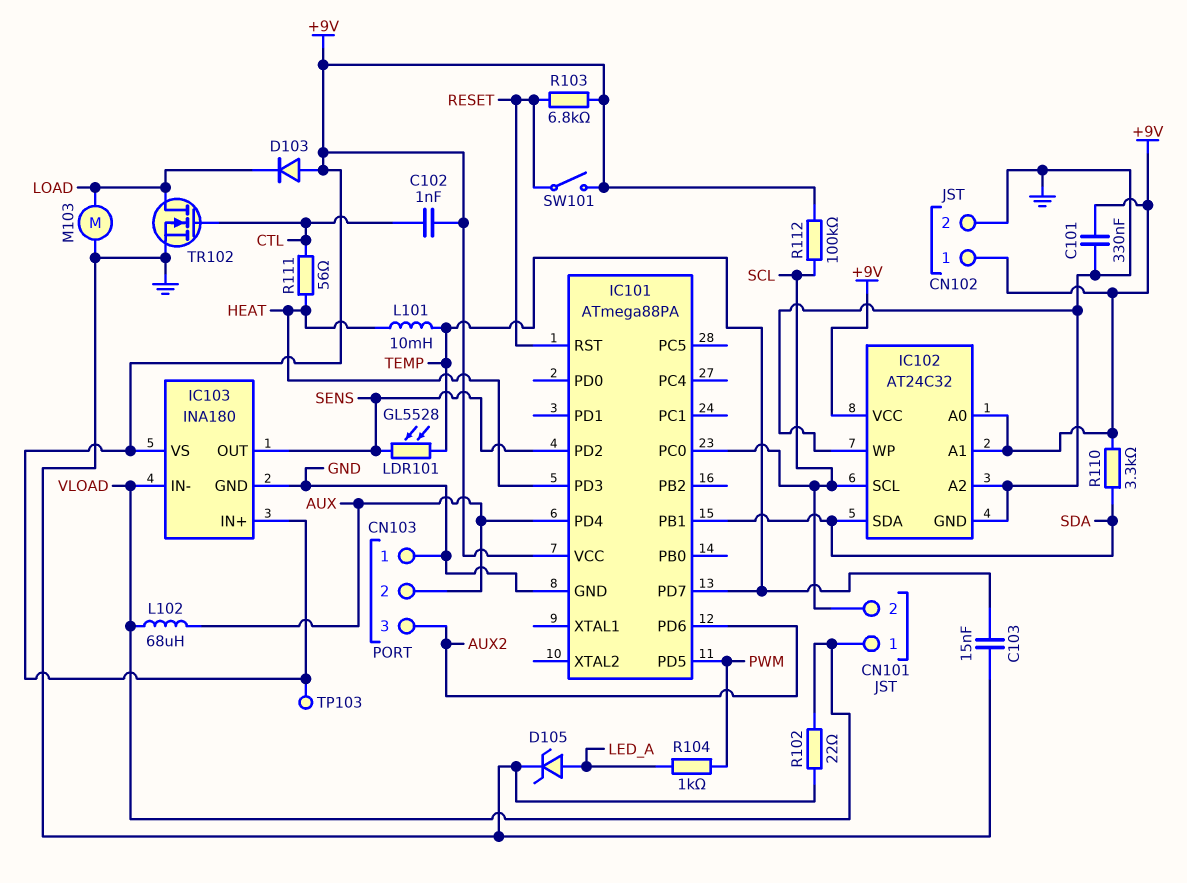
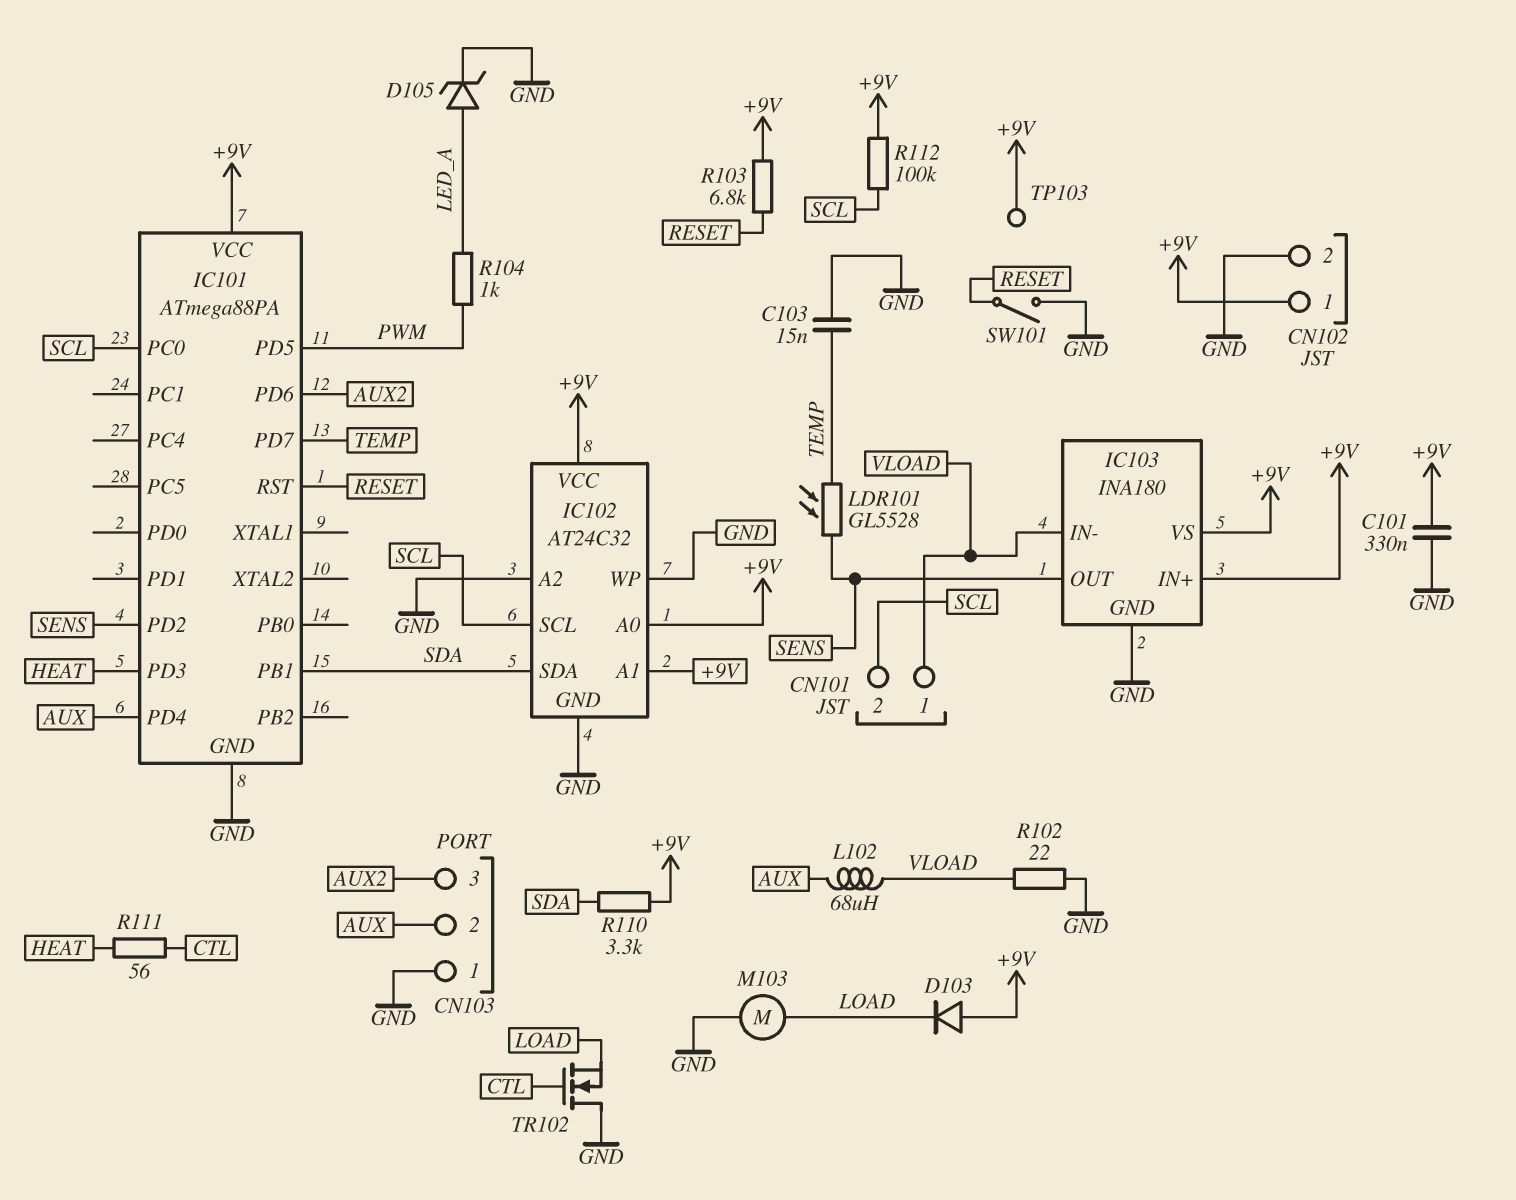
C102: 1nF (+9V, CTL) -> none
L101: 10mH (HEAT, TEMP) -> none
SW101: switch (+9V, RESET) -> switch (GND, RESET)
TR102: NMOS (G CTL, D LOAD, S GND) -> NMOS (G CTL, D GND, S LOAD)

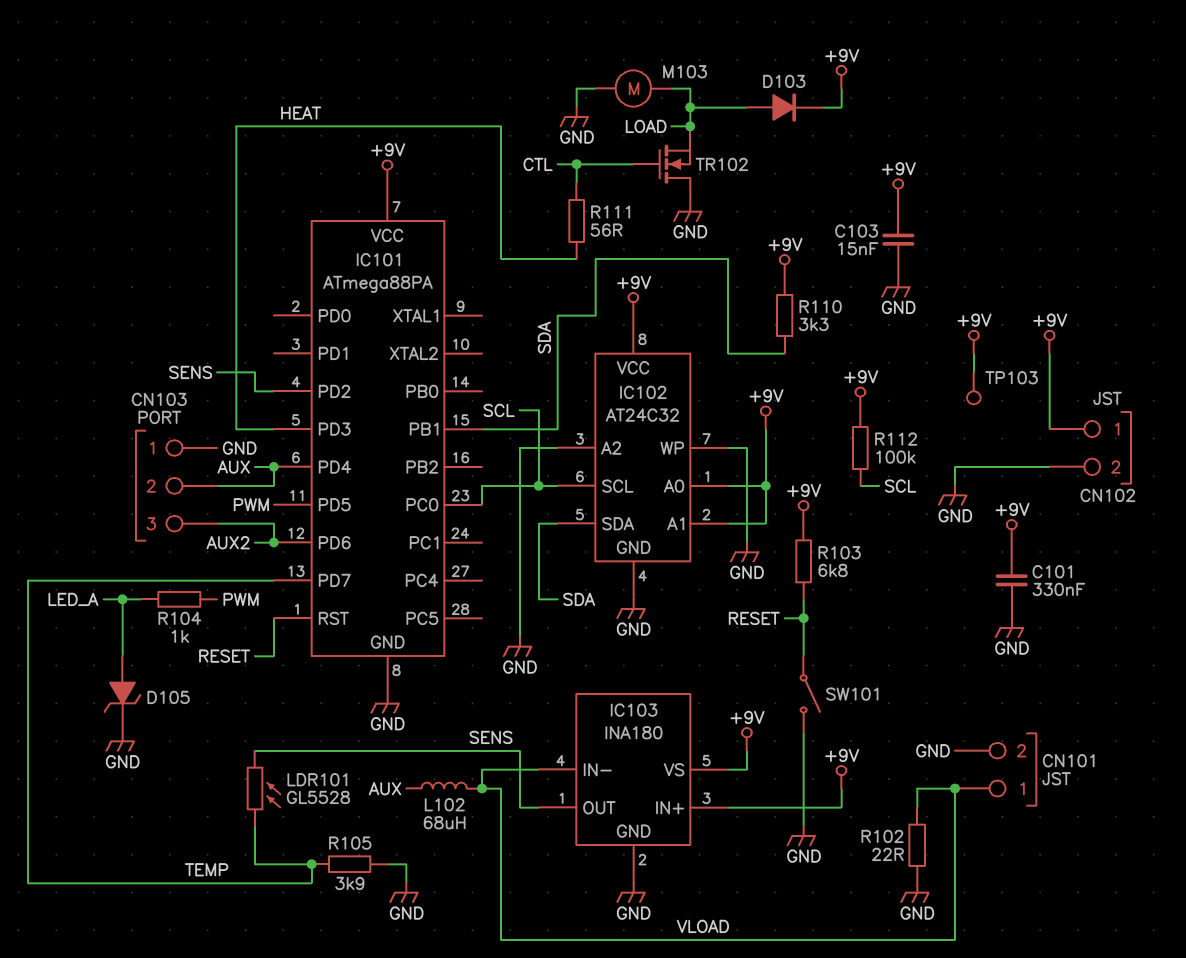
C103: 15nF (GND, TEMP) -> 15nF (+9V, GND)
CN101 pin 2: SCL -> GND
D103: diode (A +9V, K LOAD) -> diode (A LOAD, K +9V)
R105: none -> 3.9k (GND, TEMP)

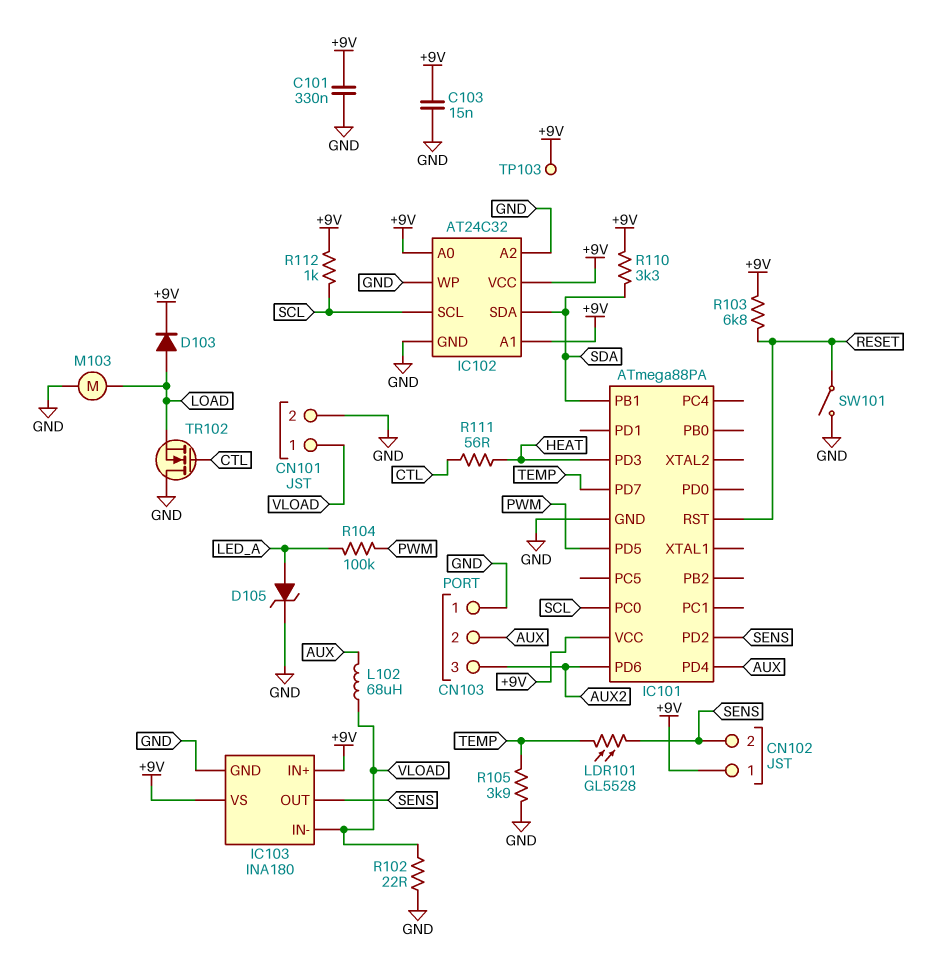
CN102 pin 2: GND -> SENS
R104: 1k (LED_A, PWM) -> 100k (LED_A, PWM)
R112: 100k (+9V, SCL) -> 1k (+9V, SCL)

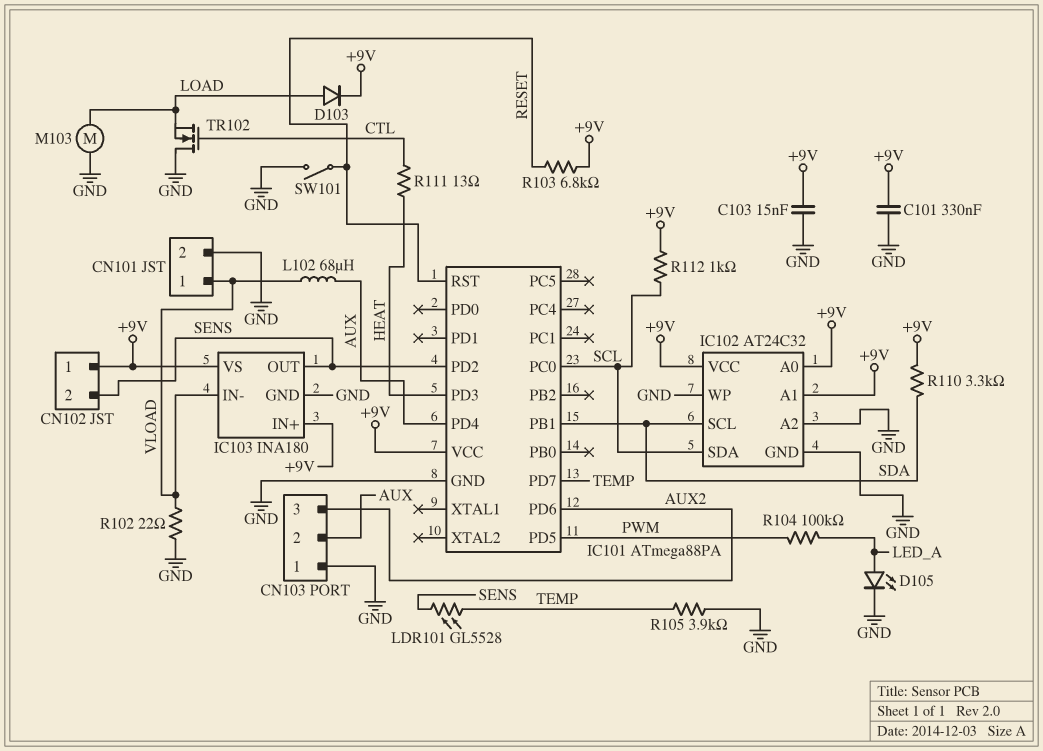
D105: zener (A LED_A, K GND) -> LED (A LED_A, K GND)
IC102 pin SCL: SCL -> SDA
IC102 pin SDA: SDA -> SCL
R111: 56 (CTL, HEAT) -> 13 (CTL, HEAT)
TP103: test point (+9V) -> none

